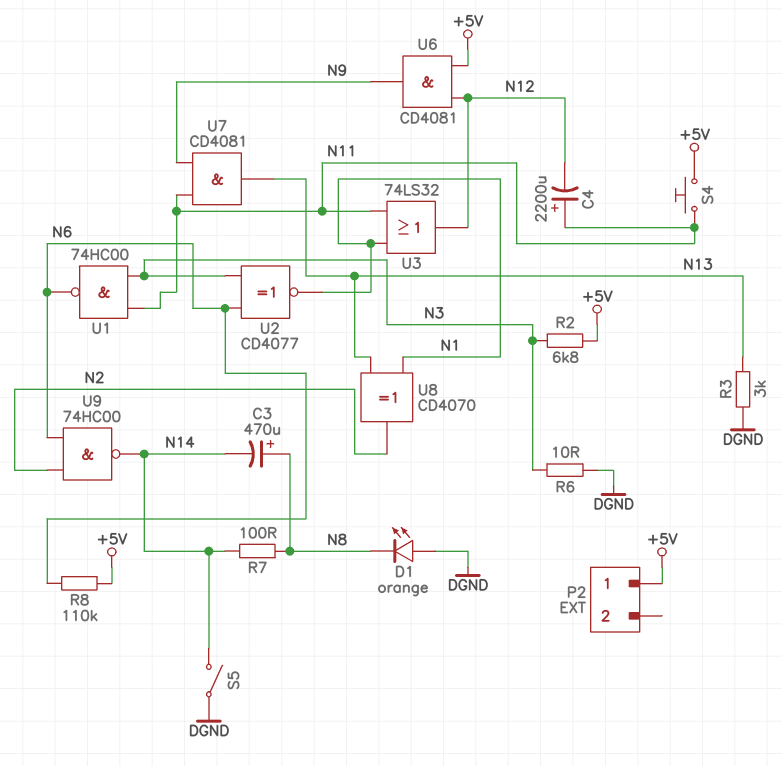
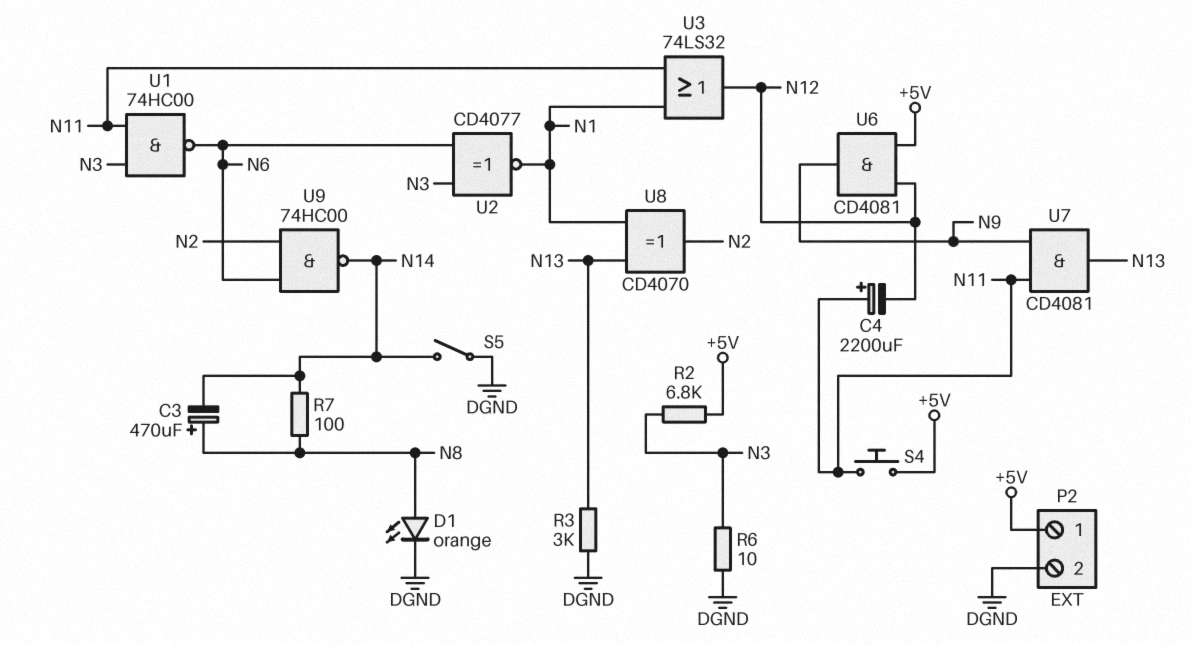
D1: LED orange (A DGND, K N8) -> LED orange (A N8, K DGND)
P2 pin 2: none -> DGND
R8: 110k (+5V, N6) -> none

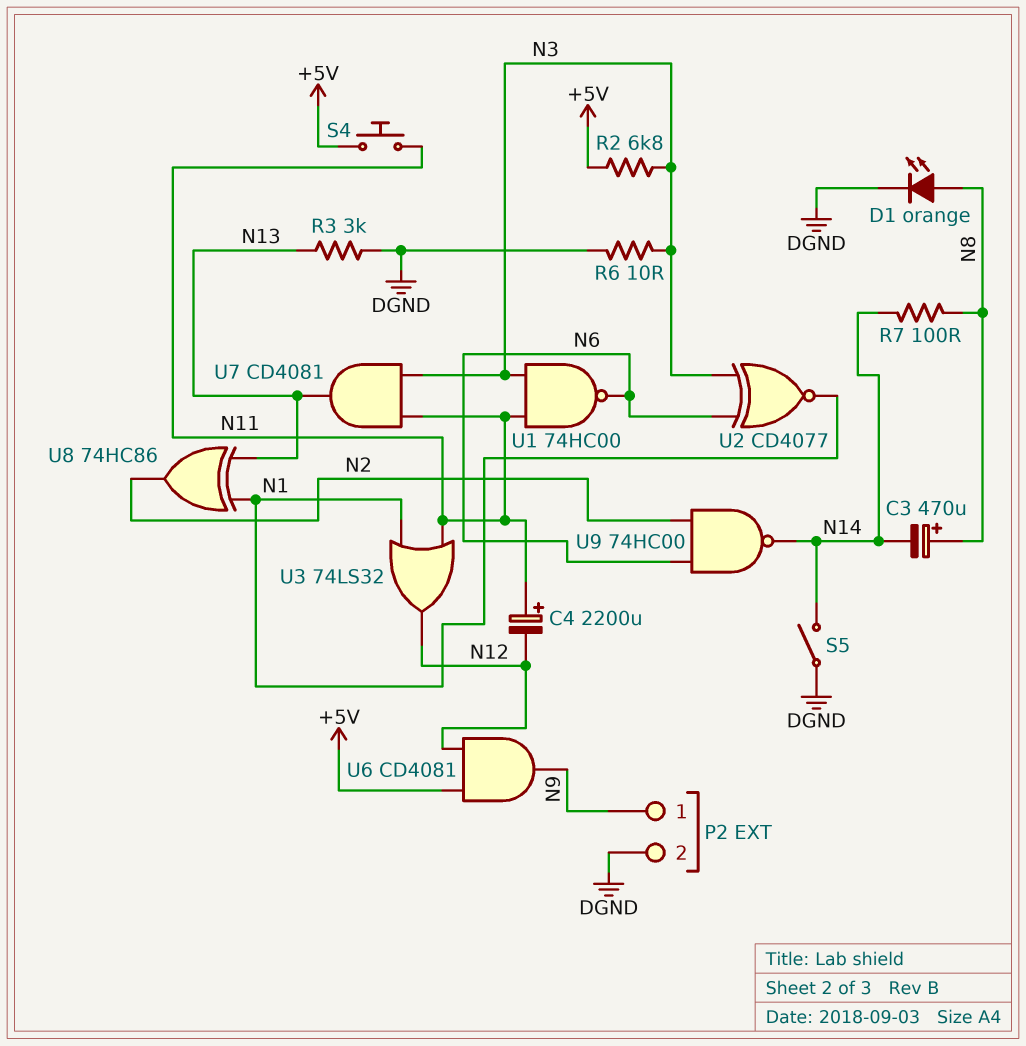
P2 pin 1: +5V -> N9
U7: AND CD4081 (in N9, in N11, out N13) -> AND CD4081 (in N3, in N11, out N13)
U8: XOR CD4070 (in N1, in N13, out N2) -> XOR 74HC86 (in N1, in N13, out N2)

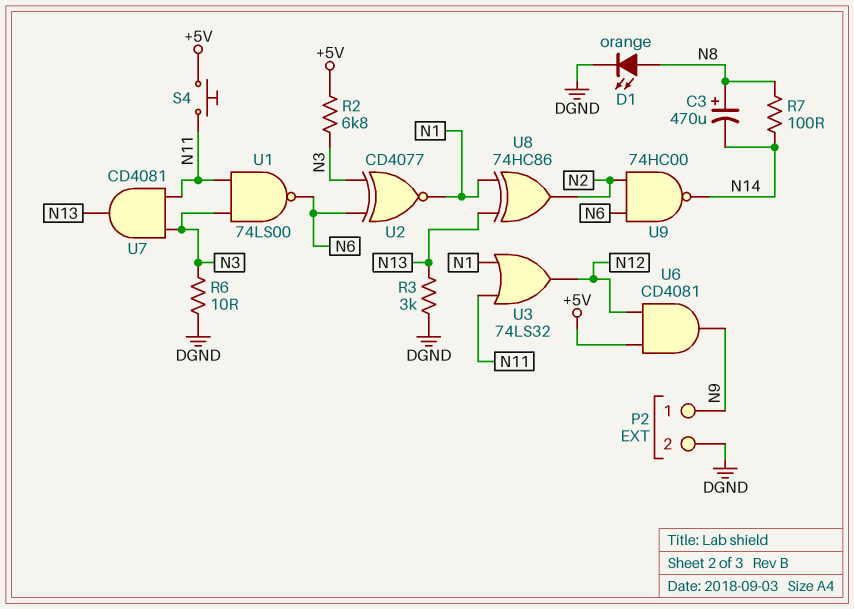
C4: 2200uF (plus N11, minus N12) -> none
S5: switch (DGND, N14) -> none
U1: NAND 74HC00 (in N3, in N11, out N6) -> NAND 74LS00 (in N3, in N11, out N6)

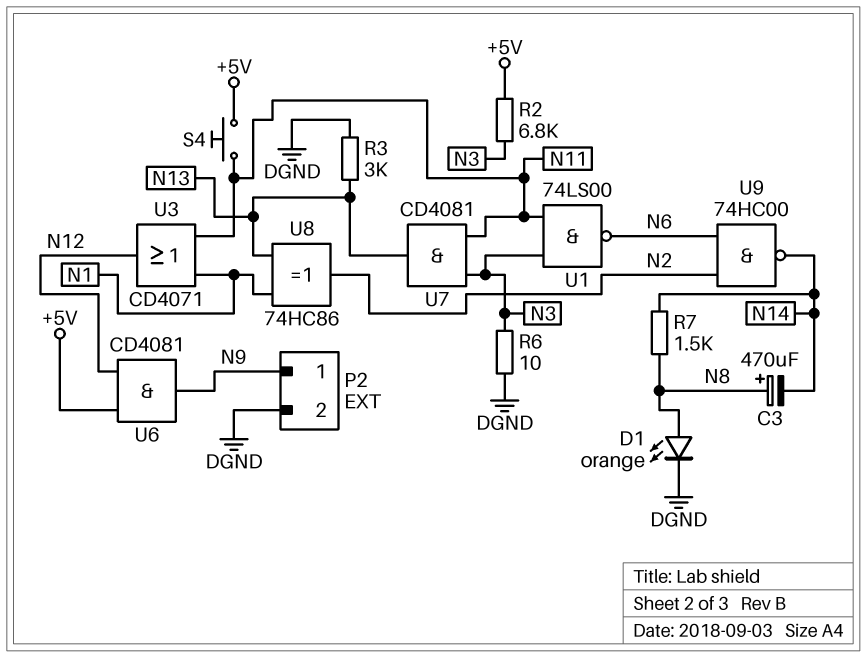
R7: 100 (N8, N14) -> 1.5k (N8, N14)
U2: XNOR CD4077 (in N3, in N6, out N1) -> none
U3: OR 74LS32 (in N1, in N11, out N12) -> OR CD4071 (in N1, in N11, out N12)

